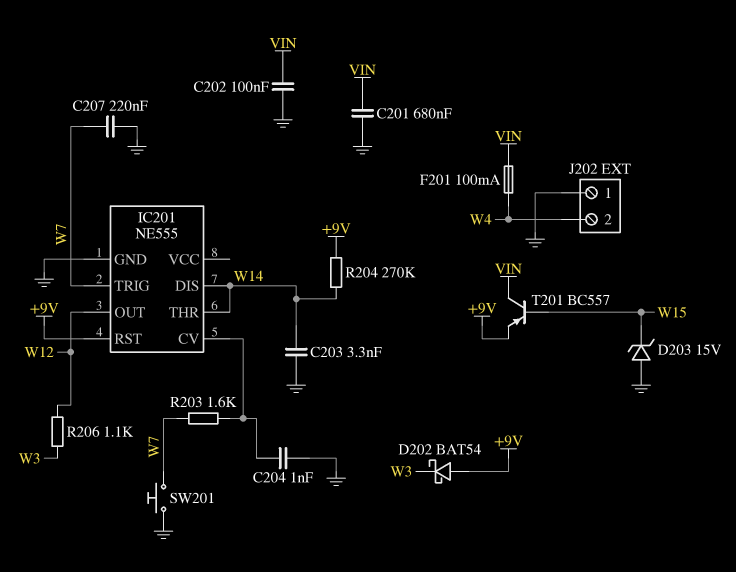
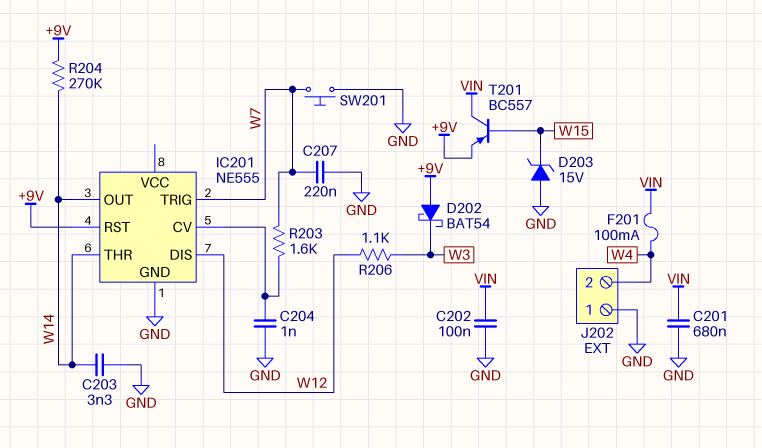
IC201 pin DIS: W14 -> W12
IC201 pin OUT: W12 -> W14

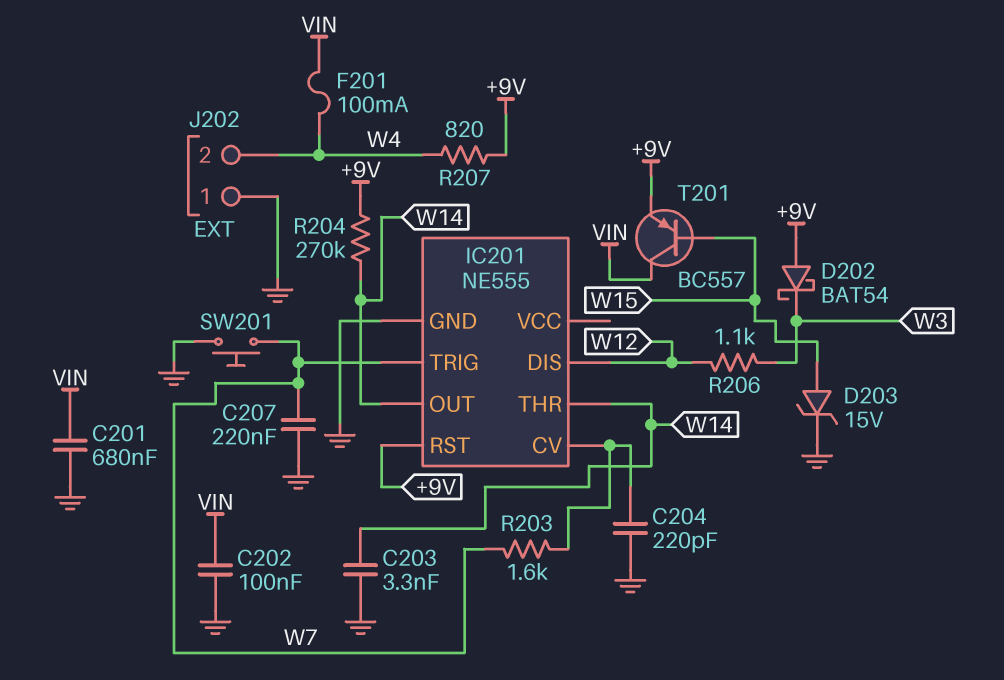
C204: 1nF (GND, IC201/CV) -> 220pF (GND, IC201/CV)
D203: zener 15V (A GND, K W15) -> zener 15V (A W15, K GND)
R207: none -> 820 (+9V, W4)

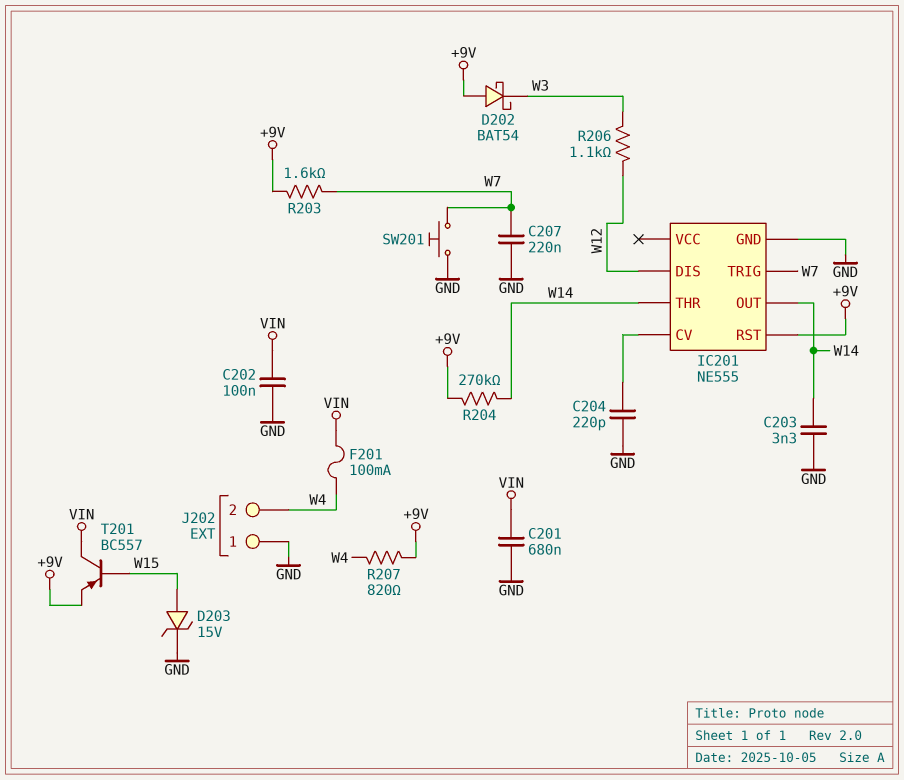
R203: 1.6k (IC201/CV, W7) -> 1.6k (+9V, W7)

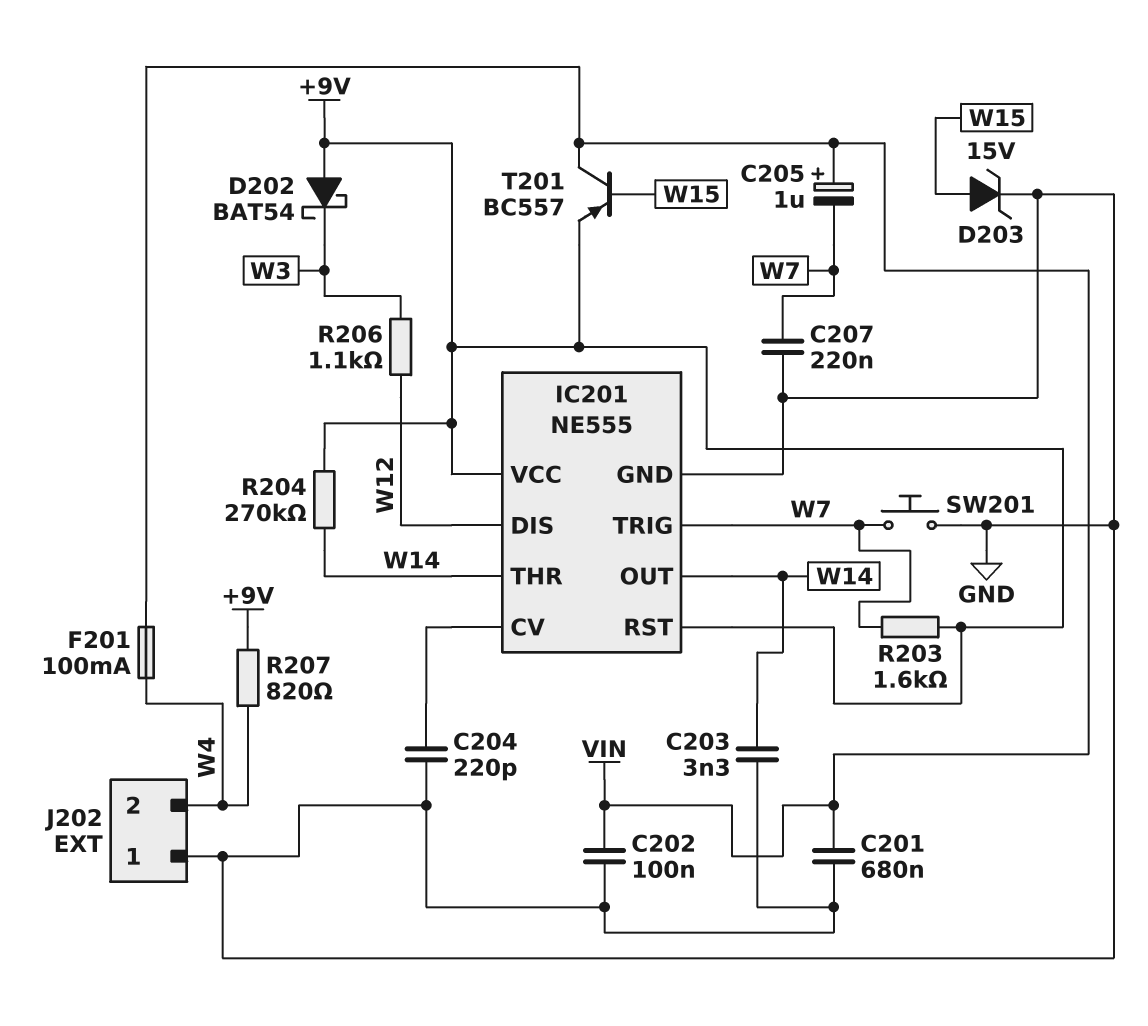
C205: none -> 1uF (plus VIN, minus W7)
IC201 pin VCC: none -> +9V

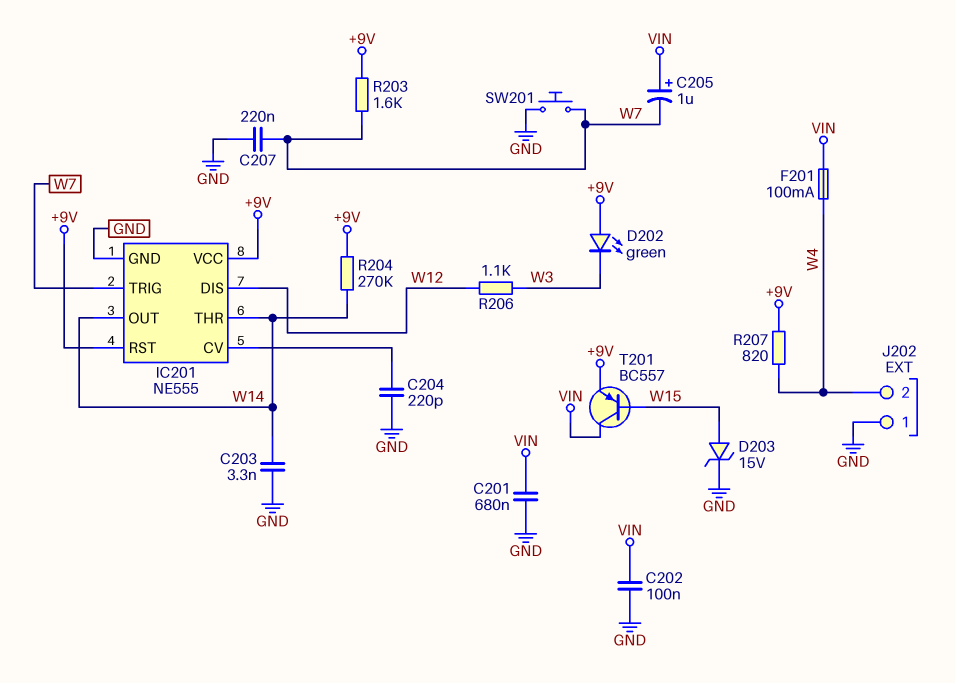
D202: schottky BAT54 (A +9V, K W3) -> LED green (A +9V, K W3)

